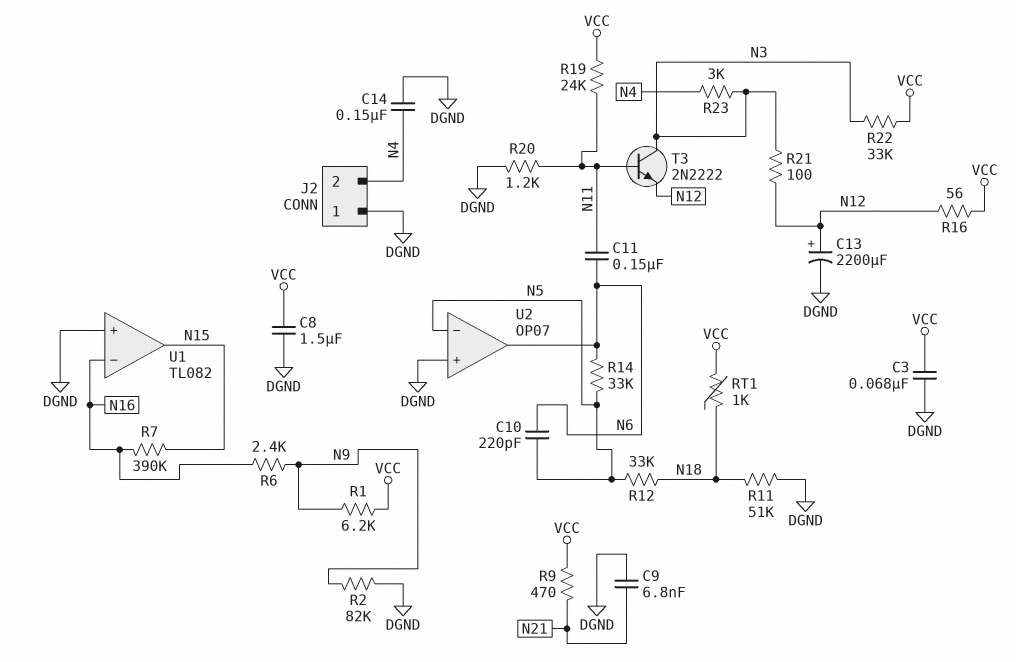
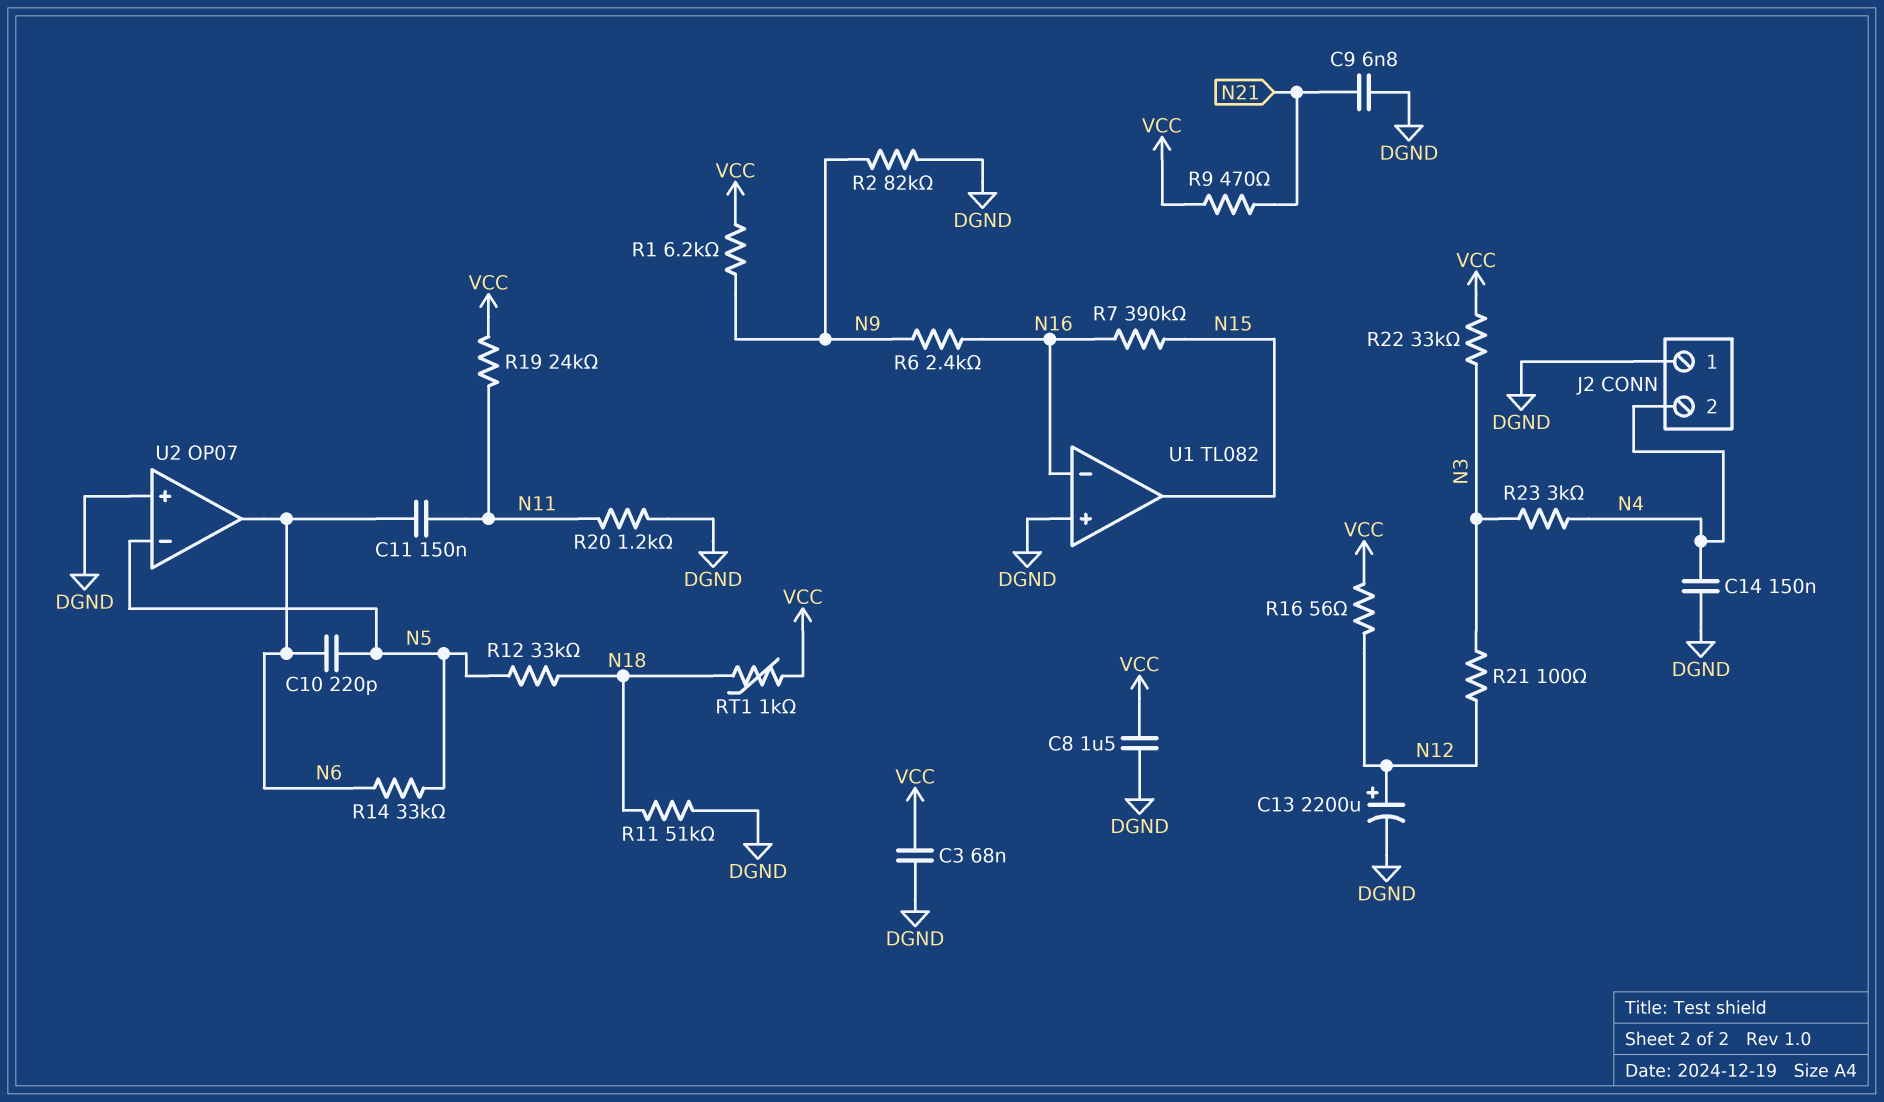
T3: NPN 2N2222 (B N11, C N3, E N12) -> none

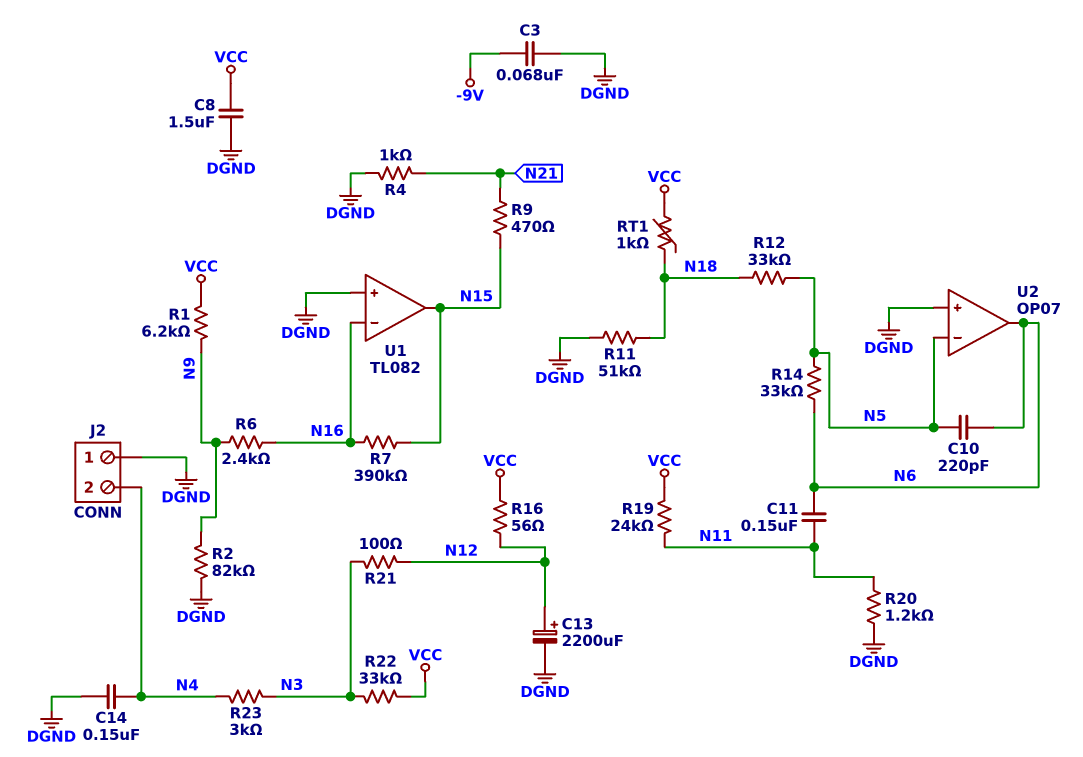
C3: 68nF (DGND, VCC) -> 68nF (-9V, DGND)
C9: 6.8nF (DGND, N21) -> none
R4: none -> 1k (DGND, N21)
R9: 470 (N21, VCC) -> 470 (N15, N21)

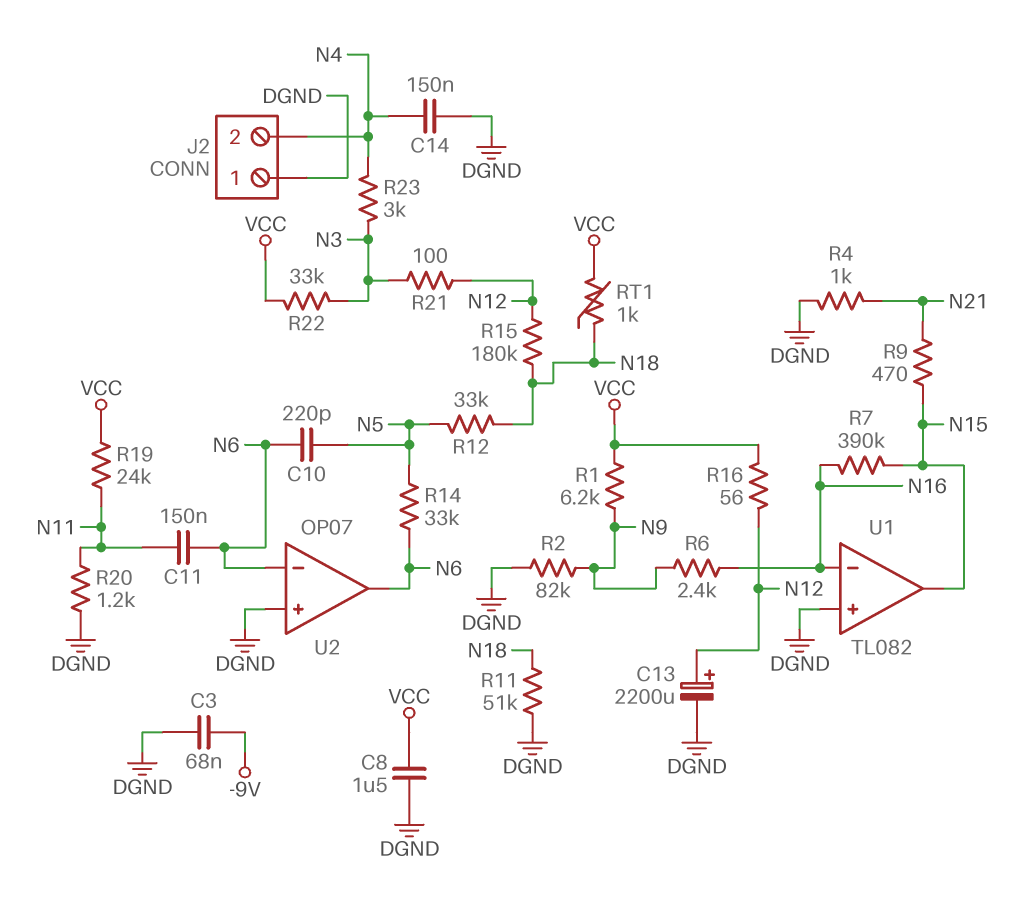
R15: none -> 180k (N12, N18)
U2 pin in-: N5 -> N6

